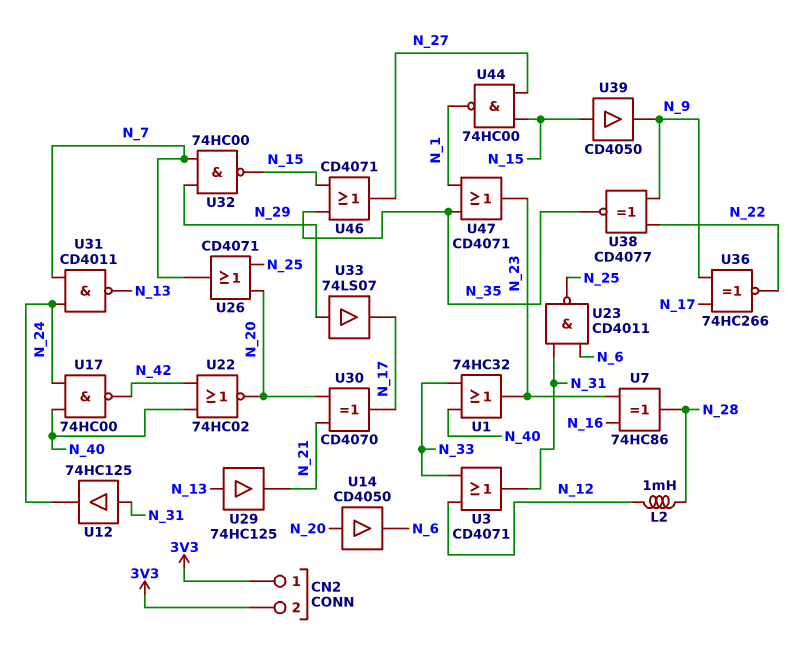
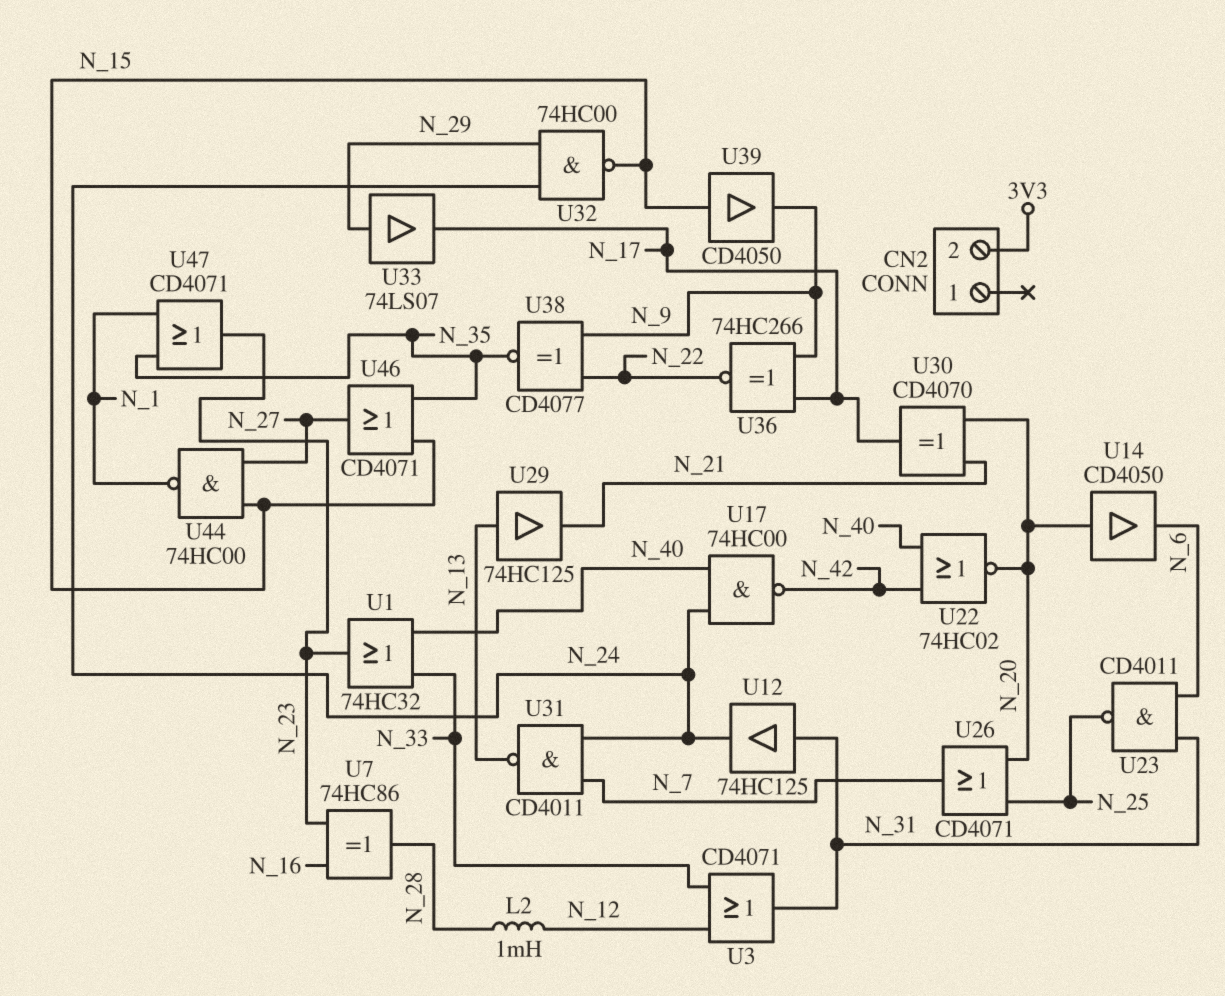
CN2 pin 1: 3V3 -> none
U32: NAND 74HC00 (in N_7, in N_29, out N_15) -> NAND 74HC00 (in N_24, in N_29, out N_15)

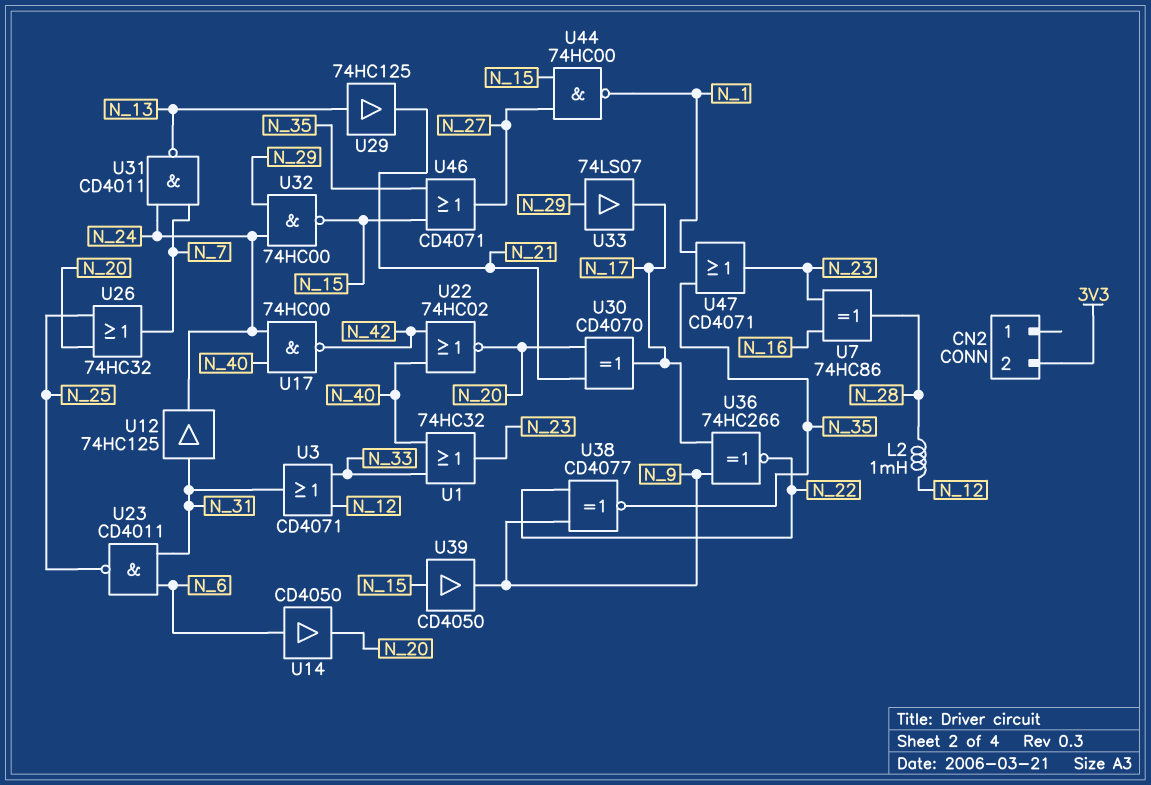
U14: buffer CD4050 (in N_20, out N_6) -> buffer CD4050 (in N_6, out N_20)
U26: OR CD4071 (in N_20, in N_25, out N_7) -> OR 74HC32 (in N_20, in N_25, out N_7)

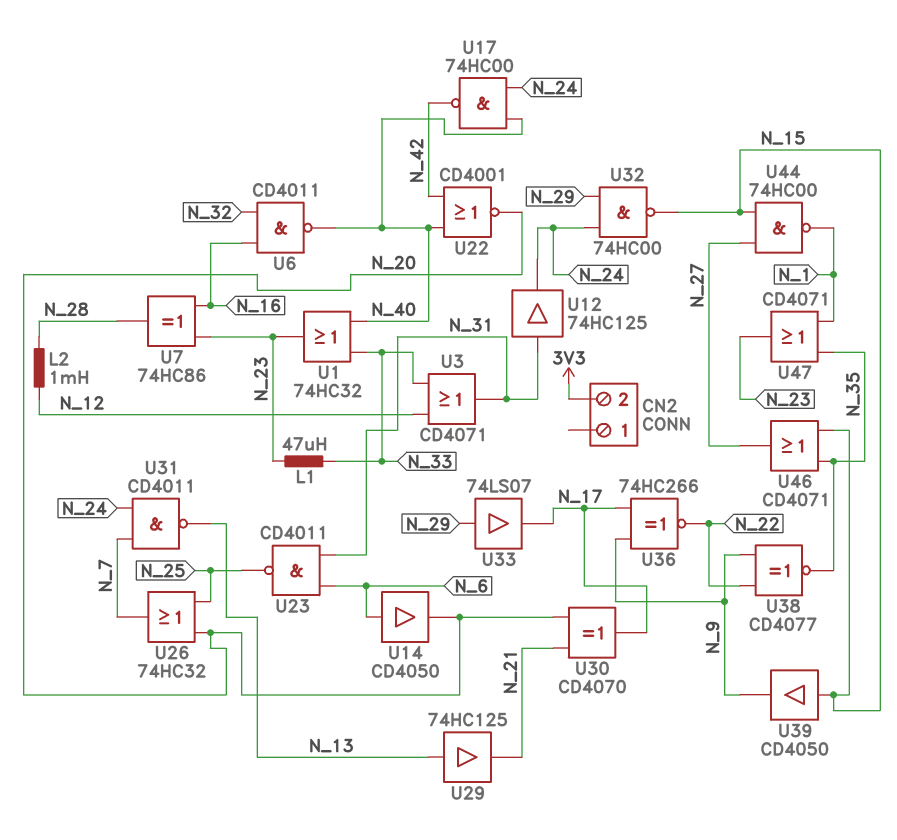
L1: none -> 47uH (N_23, N_33)
U6: none -> NAND CD4011 (in N_16, in N_32, out N_40)
U22: NOR 74HC02 (in N_40, in N_42, out N_20) -> NOR CD4001 (in N_40, in N_42, out N_20)

